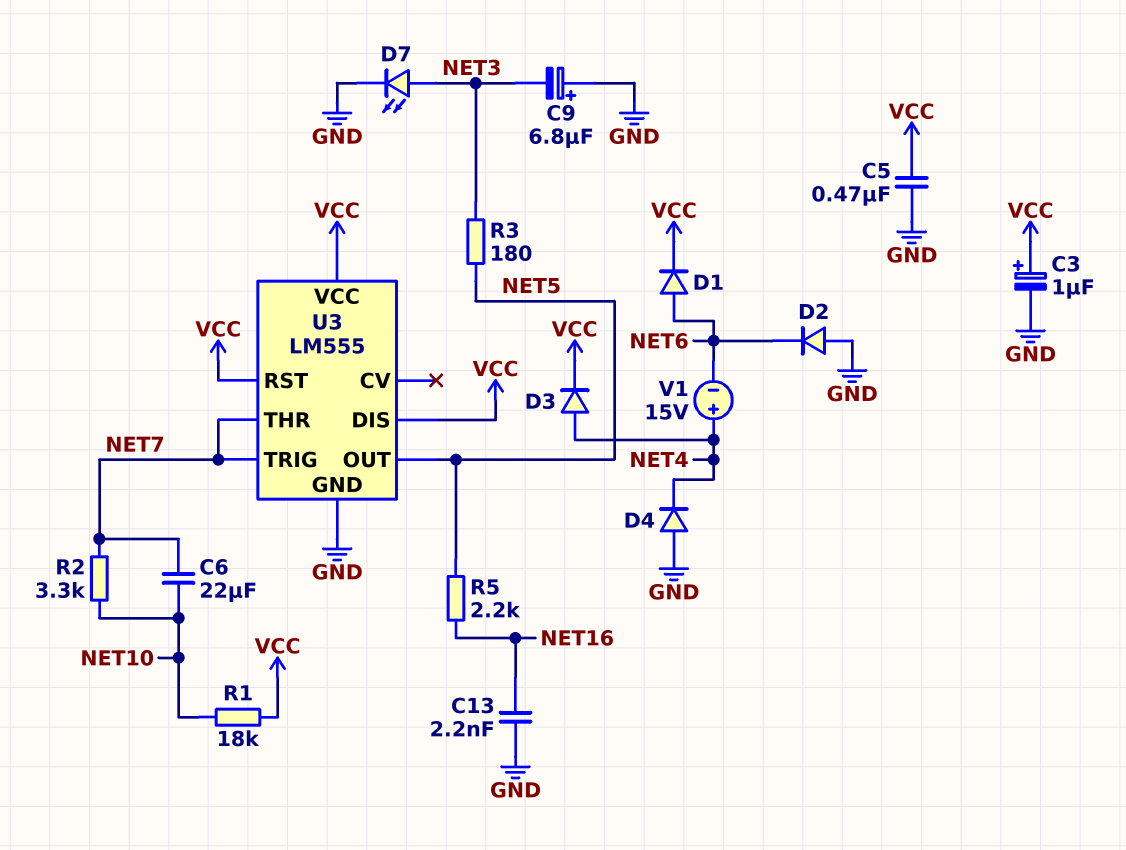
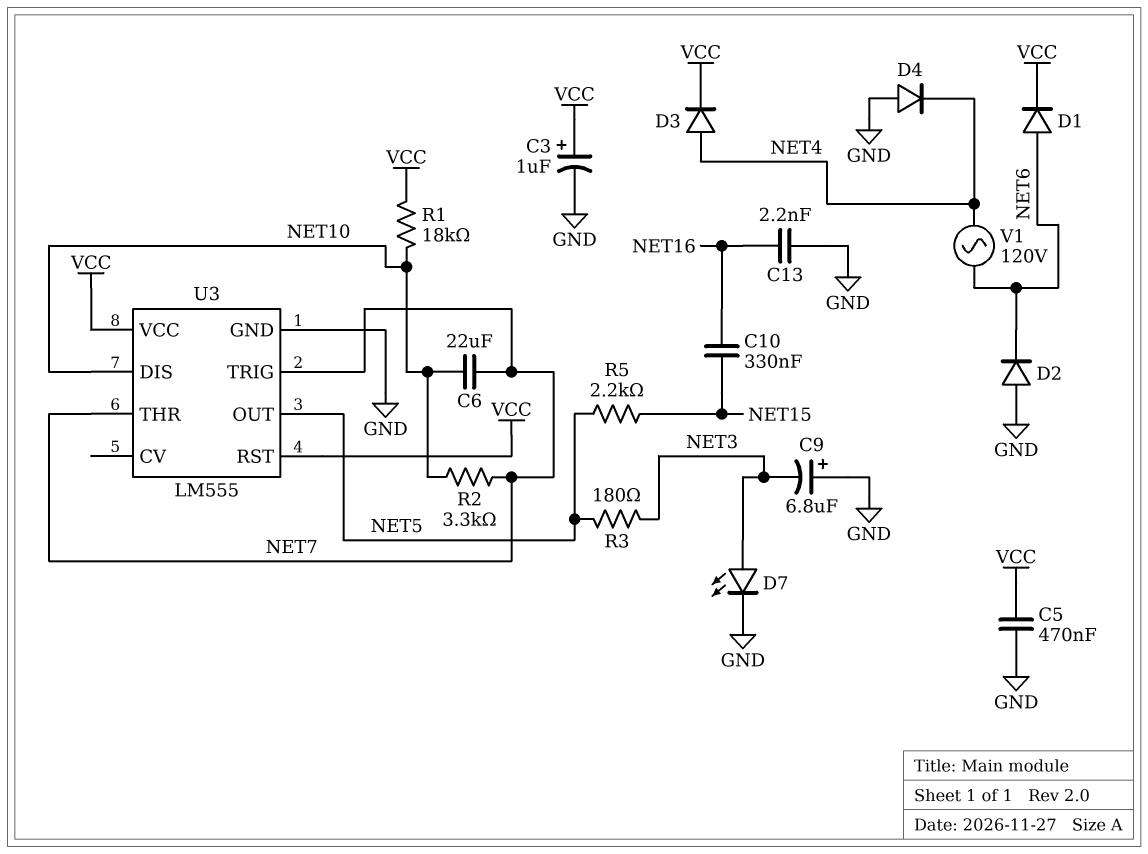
C10: none -> 330nF (NET15, NET16)
R5: 2.2k (NET5, NET16) -> 2.2k (NET5, NET15)
U3 pin DIS: VCC -> NET10
V1: 15V (plus NET4, minus NET6) -> AC 120V (NET4, NET6)

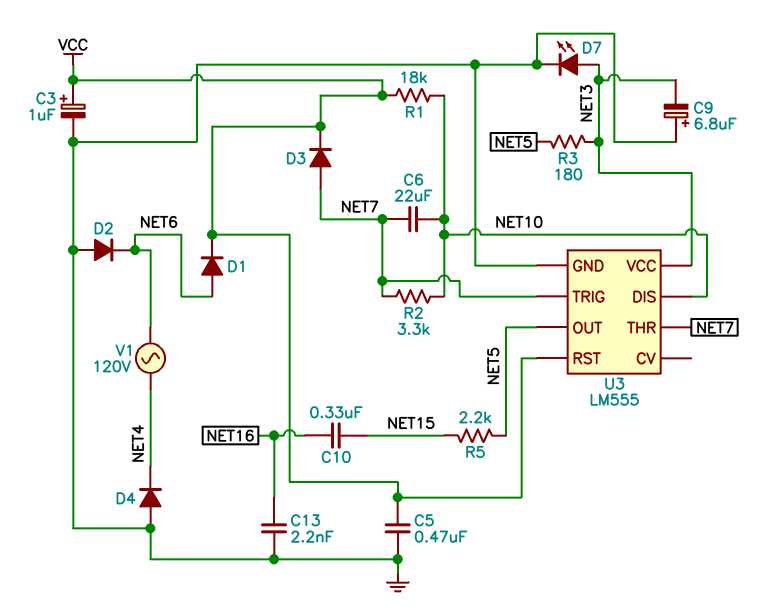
D3: diode (A NET4, K VCC) -> diode (A NET7, K VCC)
U3 pin VCC: VCC -> NET3

